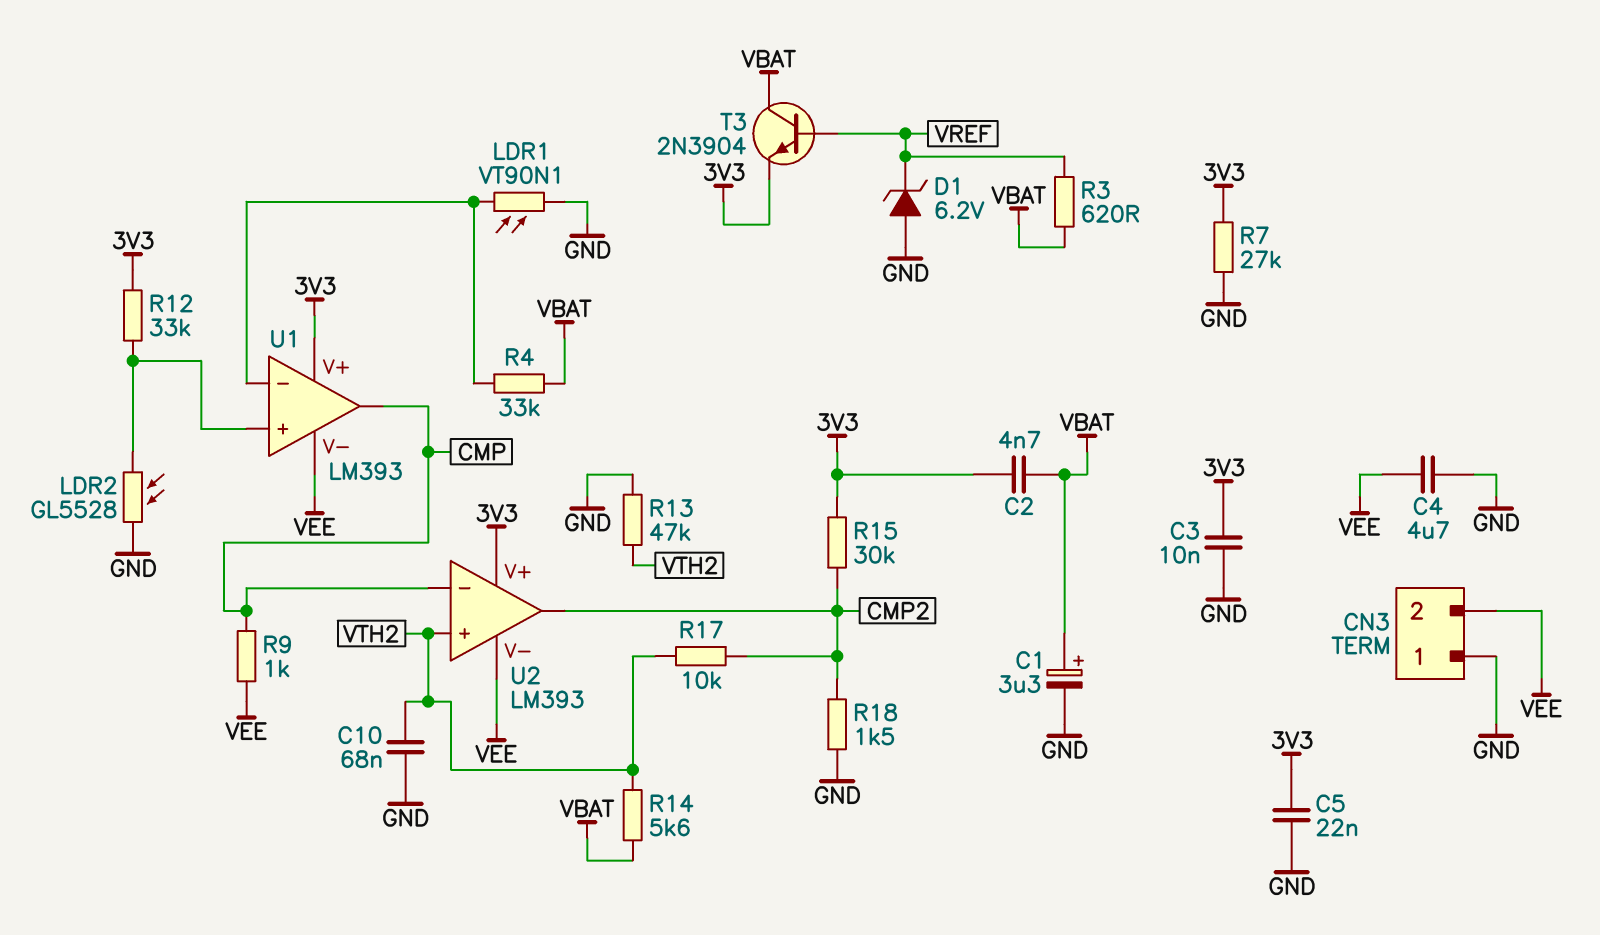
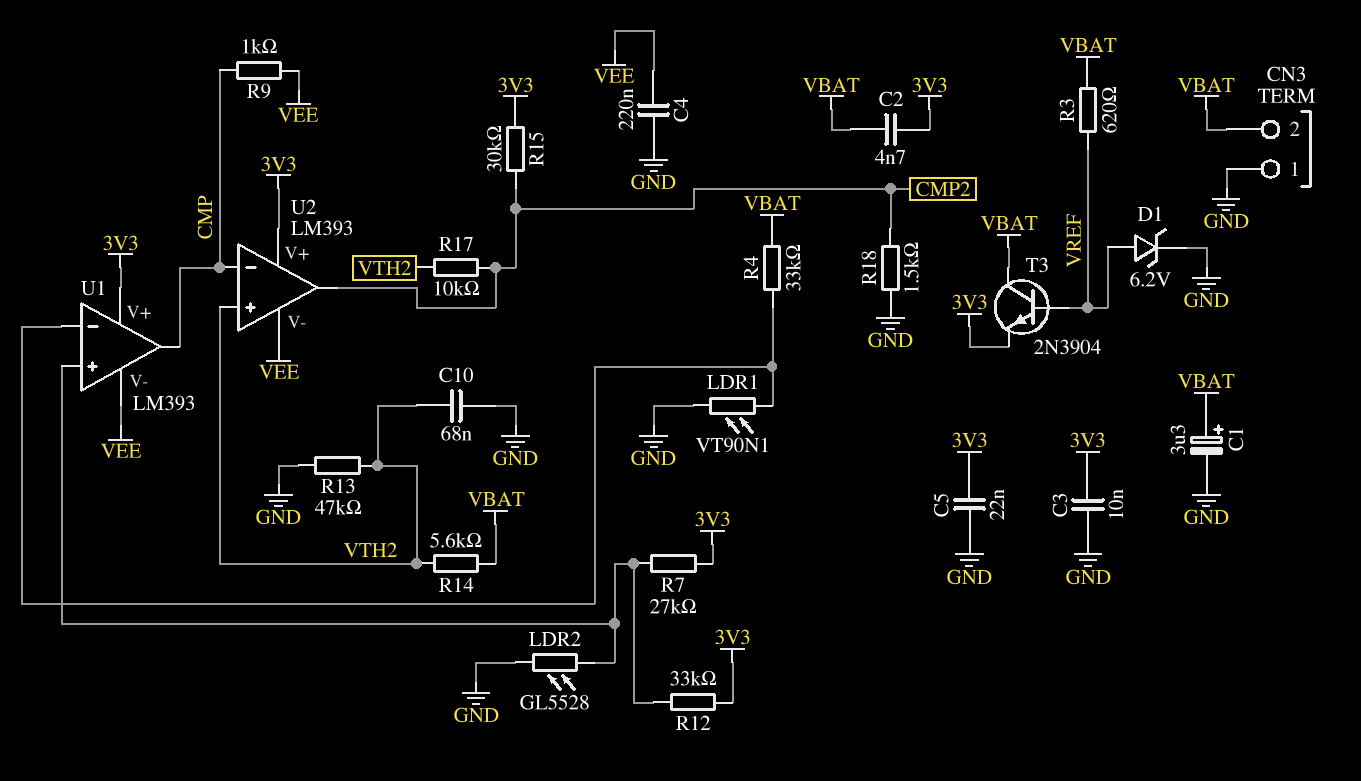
C4: 4.7uF (GND, VEE) -> 220nF (GND, VEE)
CN3 pin 2: VEE -> VBAT
D1: zener 6.2V (A GND, K VREF) -> zener 6.2V (A VREF, K GND)
R7: 27k (3V3, GND) -> 27k (3V3, U1/in+)

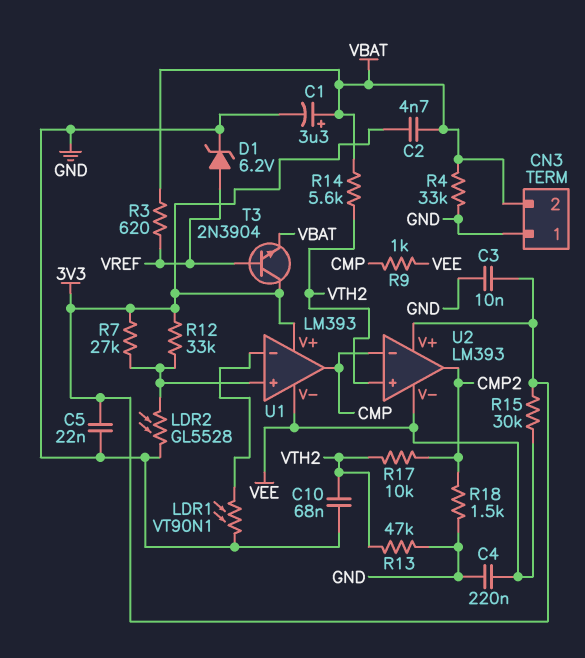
R4: 33k (U1/in-, VBAT) -> 33k (GND, VBAT)
R15: 30k (3V3, CMP2) -> 30k (3V3, VEE)
T3: NPN 2N3904 (B VREF, C VBAT, E 3V3) -> NPN 2N3904 (B VREF, C 3V3, E VBAT)

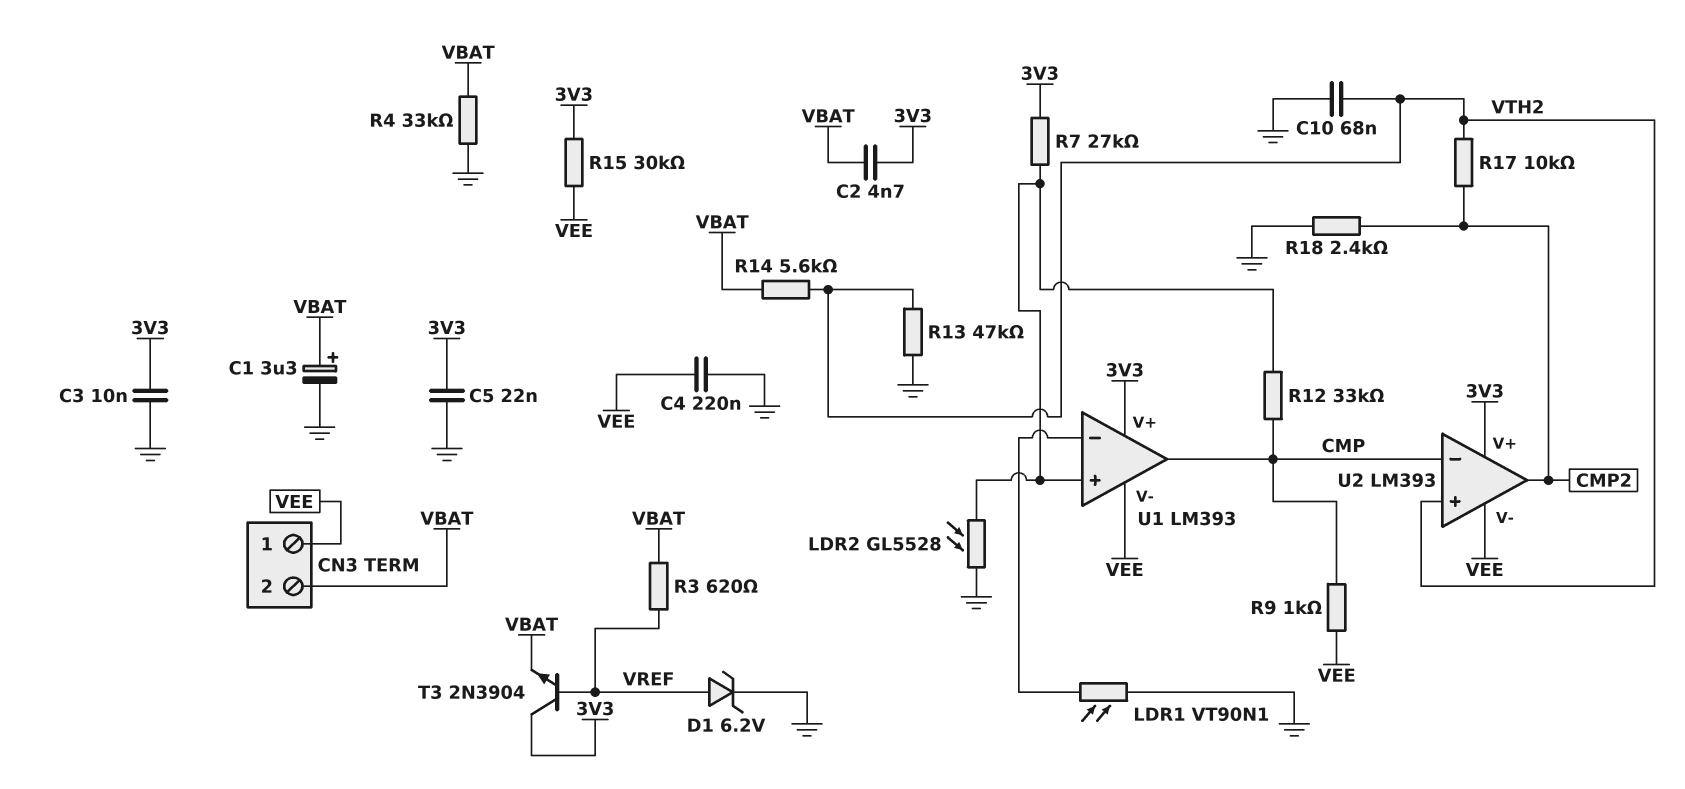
CN3 pin 1: GND -> VEE
R12: 33k (3V3, U1/in+) -> 33k (CMP, U1/in+)
R18: 1.5k (CMP2, GND) -> 2.4k (CMP2, GND)

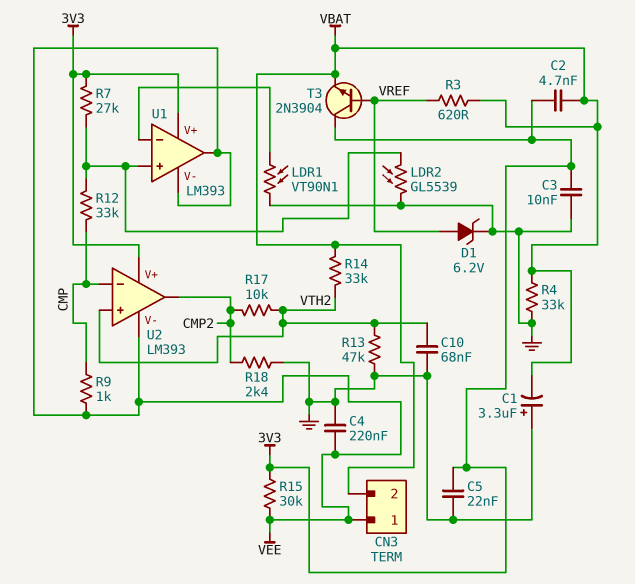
C1: 3.3uF (plus VBAT, minus GND) -> 3.3uF (plus GND, minus VBAT)
LDR2: GL5528 (GND, U1/in+) -> GL5539 (GND, U1/in+)
R14: 5.6k (VBAT, VTH2) -> 33k (VBAT, VTH2)
U1 pin out: CMP -> VEE

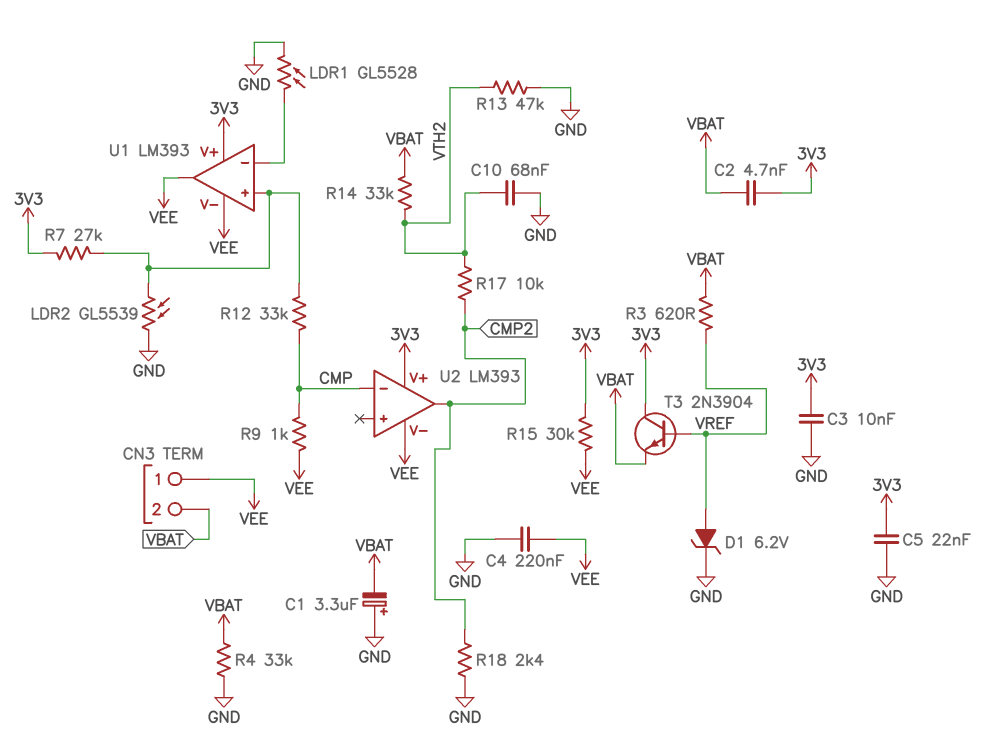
LDR1: VT90N1 (GND, U1/in-) -> GL5528 (GND, U1/in-)
U2 pin in+: VTH2 -> none

